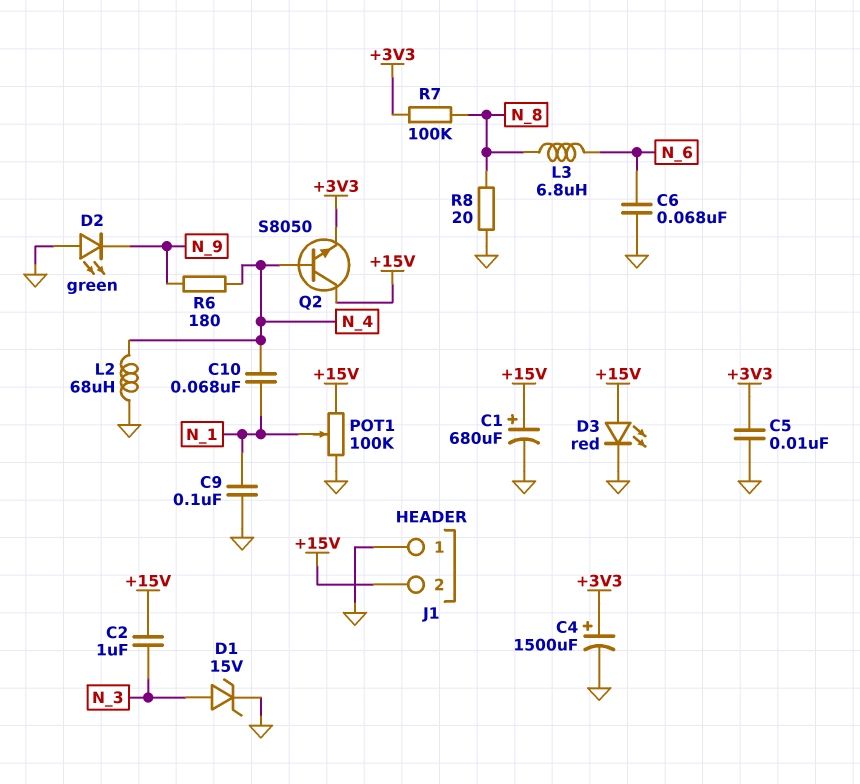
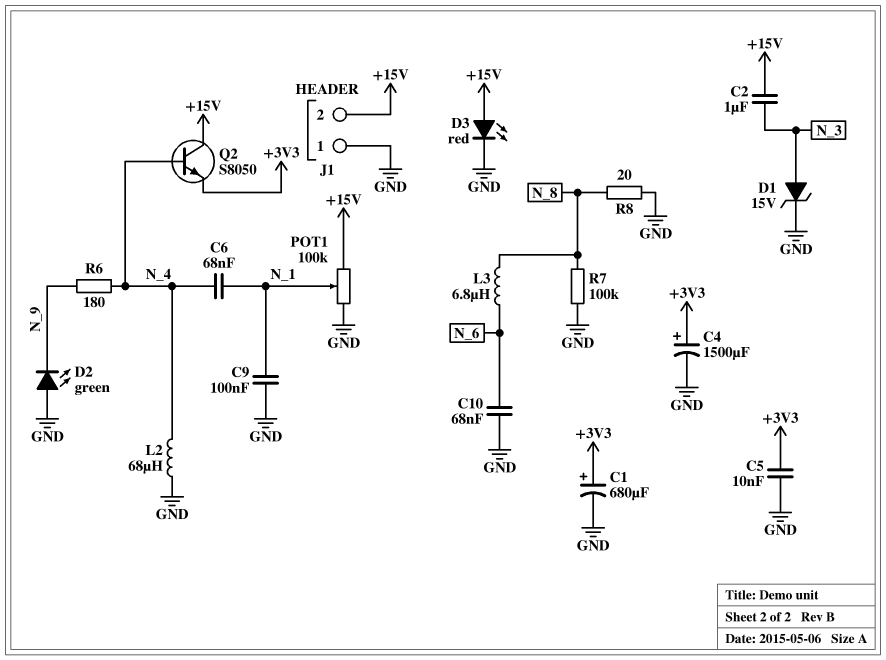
C1: 680uF (plus +15V, minus GND) -> 680uF (plus +3V3, minus GND)
C6: 68nF (GND, N_6) -> 68nF (N_1, N_4)
C10: 68nF (N_1, N_4) -> 68nF (GND, N_6)
R7: 100k (+3V3, N_8) -> 100k (GND, N_8)

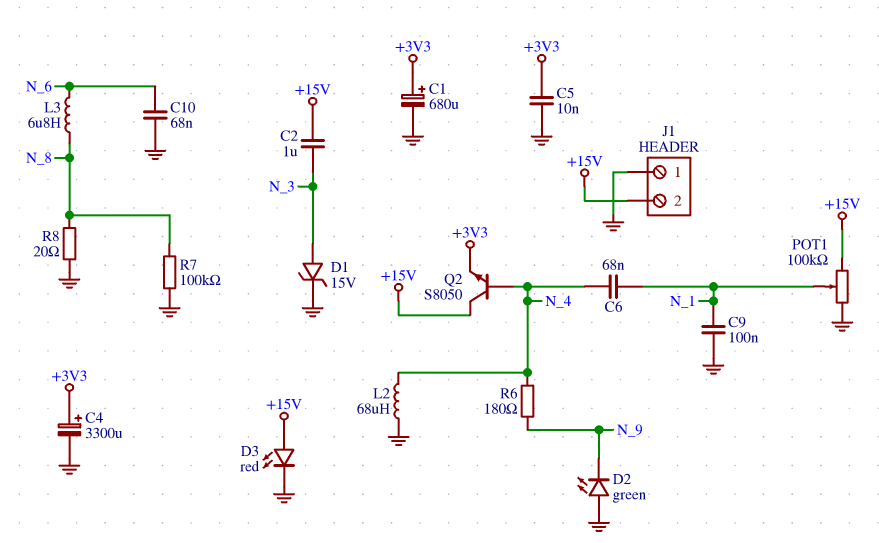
C4: 1500uF (plus +3V3, minus GND) -> 3300uF (plus +3V3, minus GND)

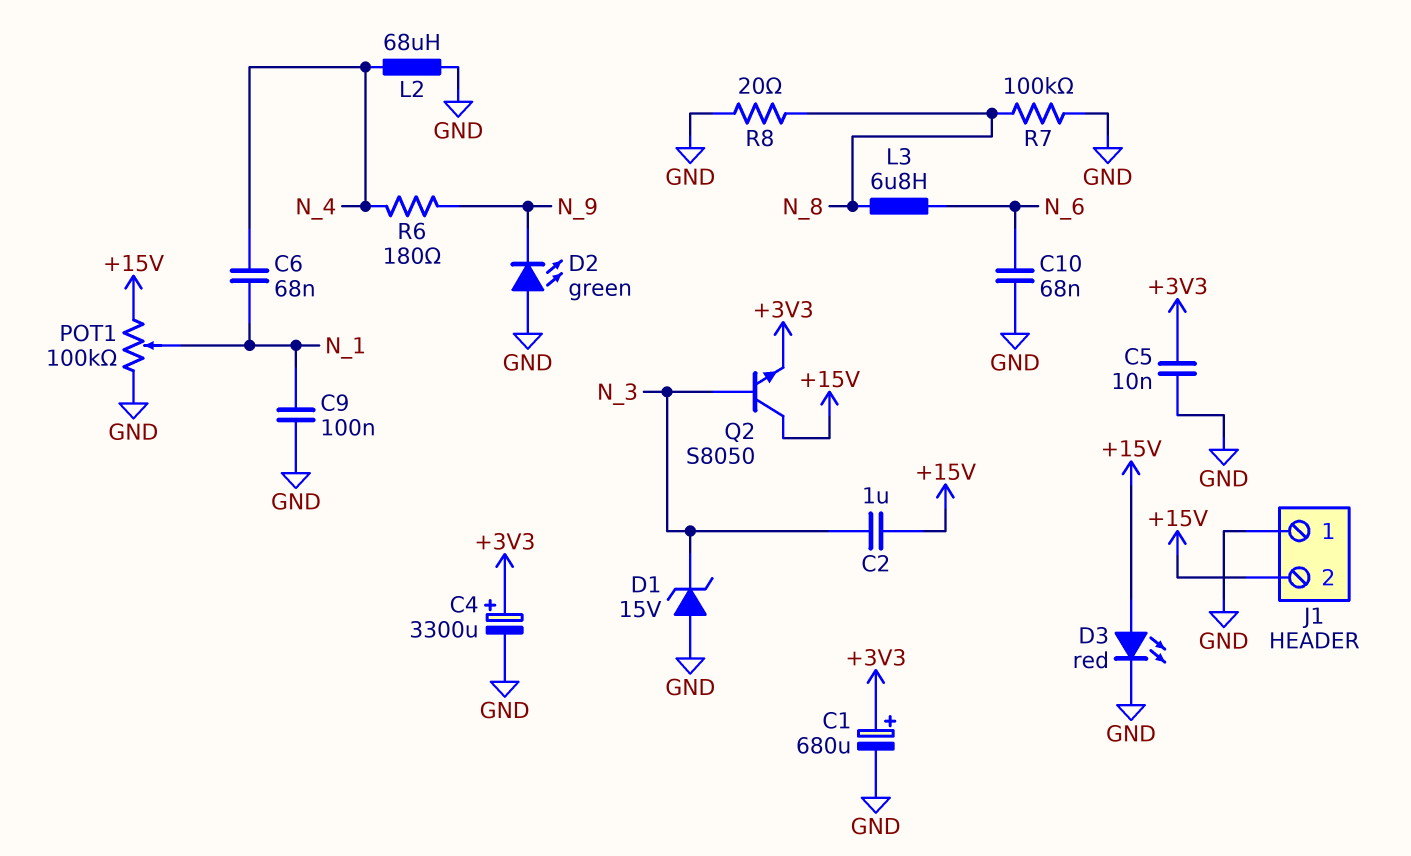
D1: zener 15V (A N_3, K GND) -> zener 15V (A GND, K N_3)
Q2: NPN S8050 (B N_4, C +15V, E +3V3) -> NPN S8050 (B N_3, C +15V, E +3V3)

